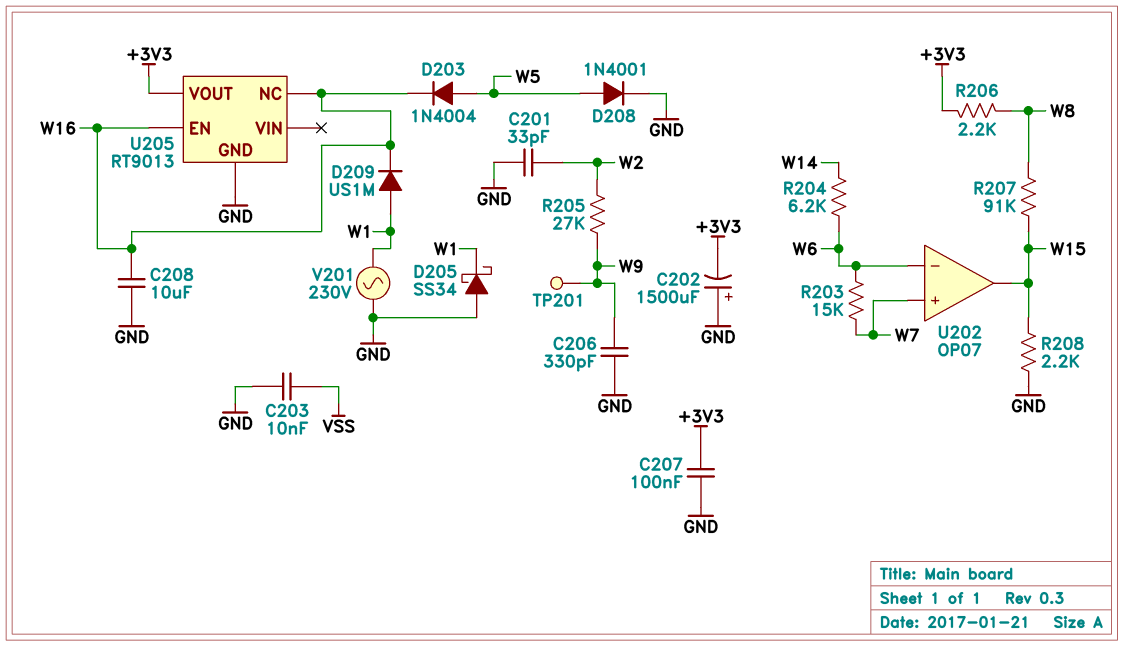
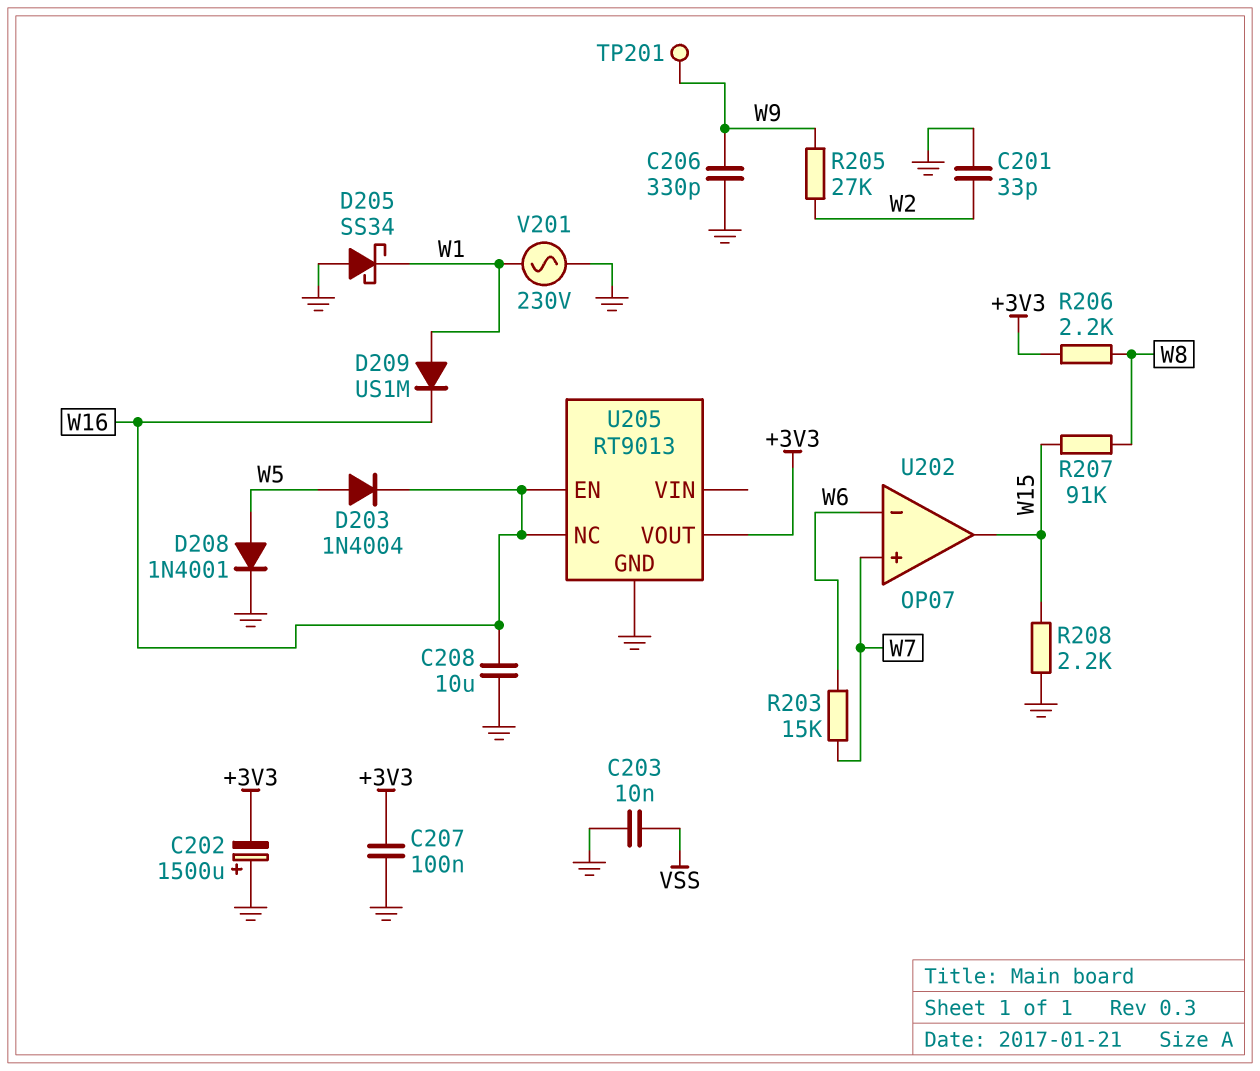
R204: 6.2k (W6, W14) -> none

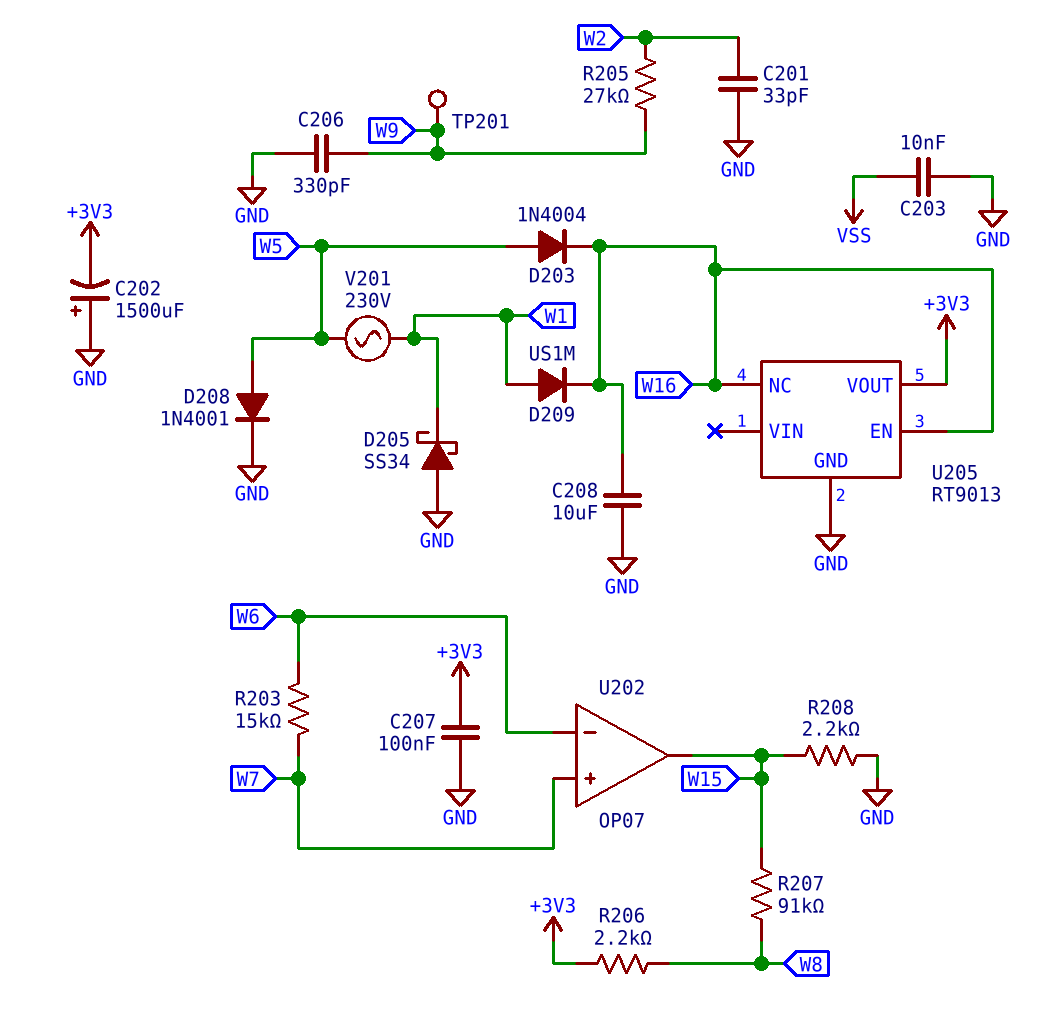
V201: AC 230V (GND, W1) -> AC 230V (W1, W5)

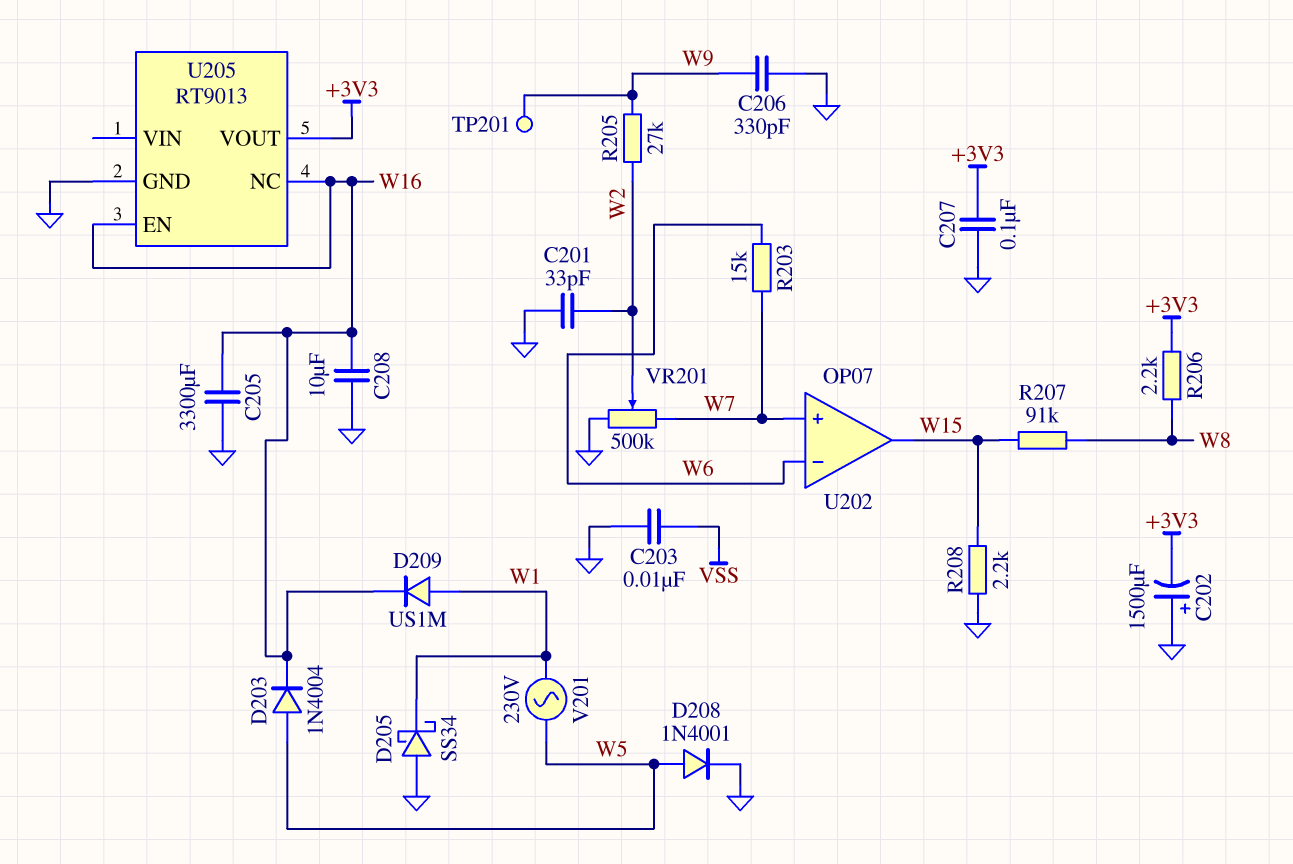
C205: none -> 3300uF (GND, W16)
VR201: none -> 500k (GND, W7, wiper W2)

